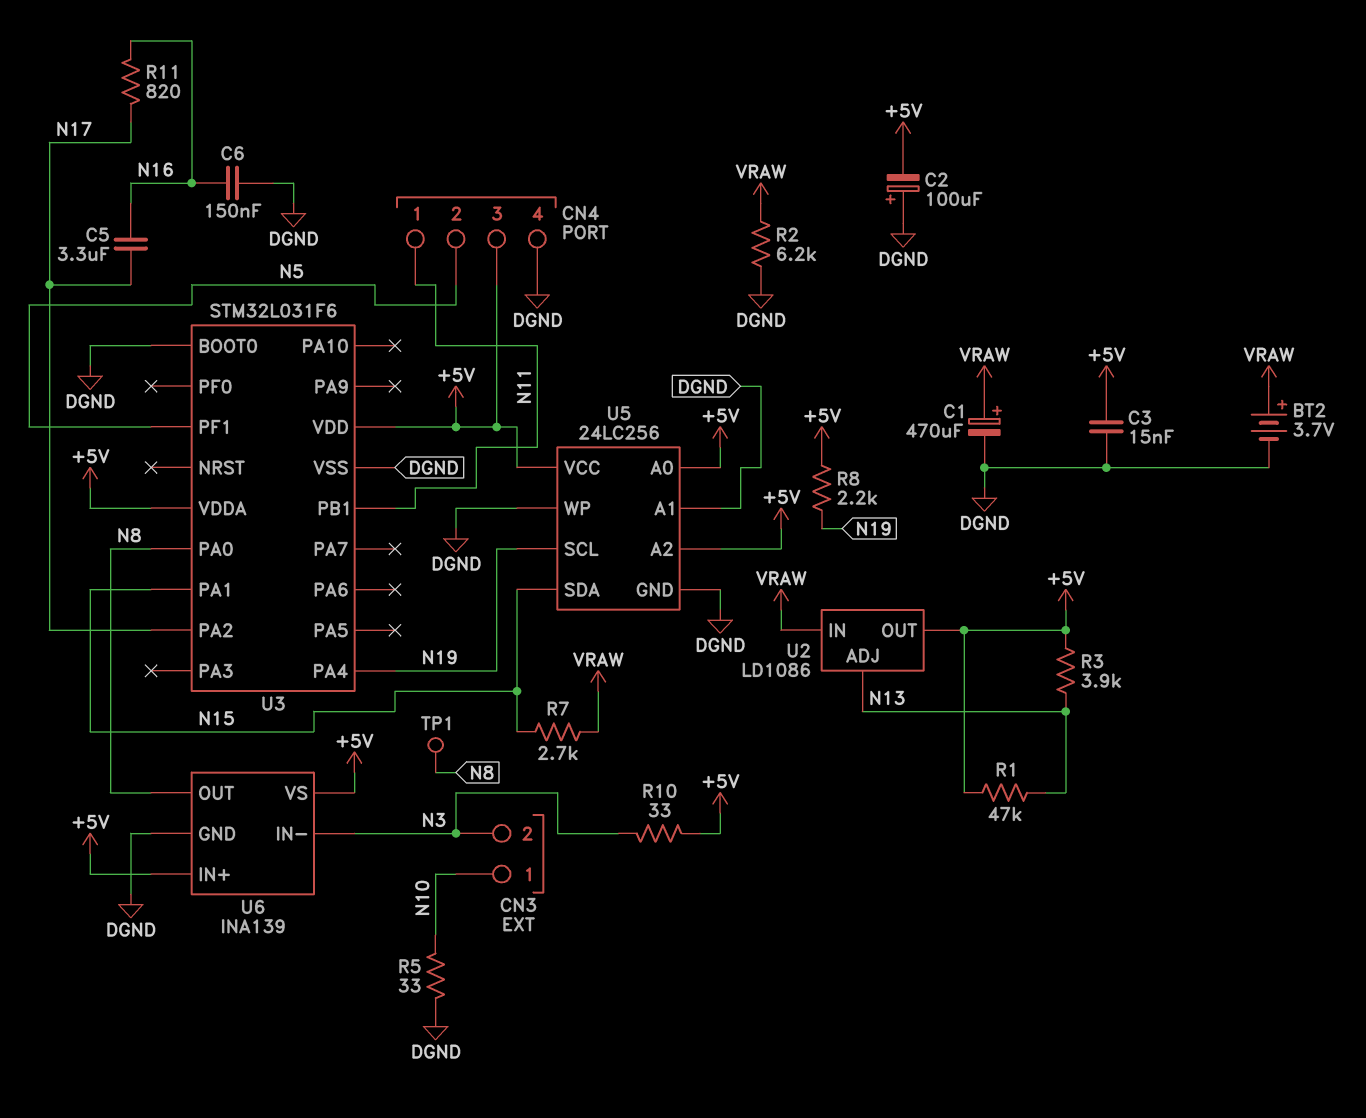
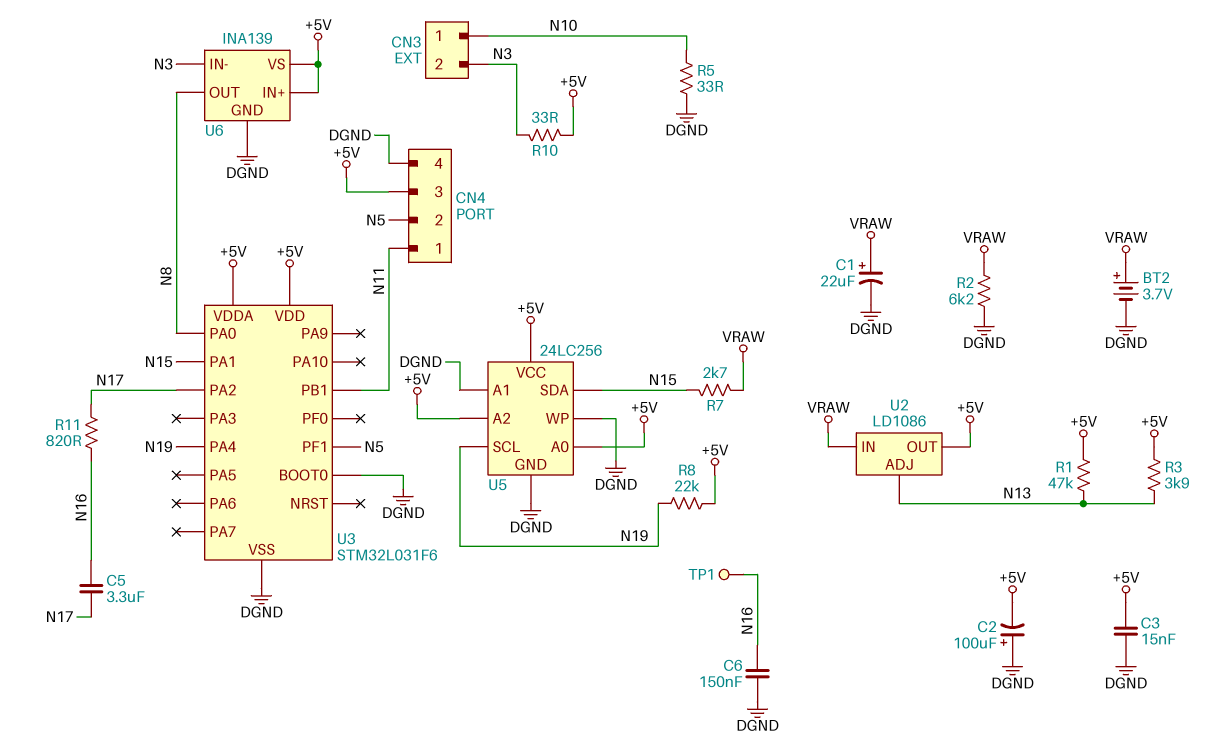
C1: 470uF (plus VRAW, minus DGND) -> 22uF (plus VRAW, minus DGND)
R8: 2.2k (+5V, N19) -> 22k (+5V, N19)
TP1: test point (N8) -> test point (N16)

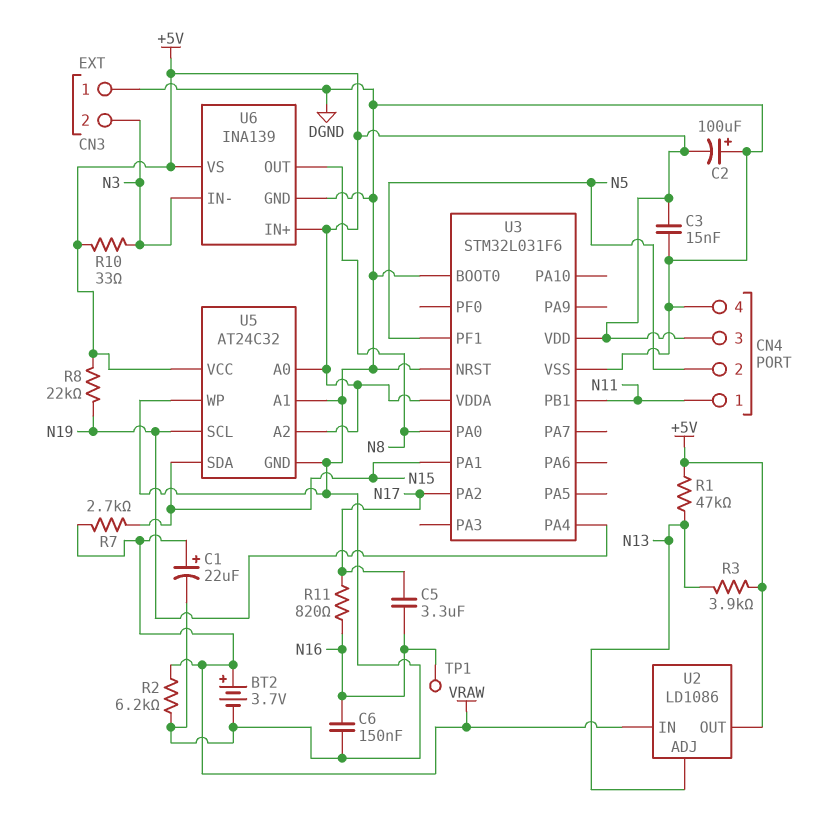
CN3 pin 1: N10 -> DGND
R5: 33 (DGND, N10) -> none
U3 pin NRST: none -> DGND
U5: 24LC256 -> AT24C32

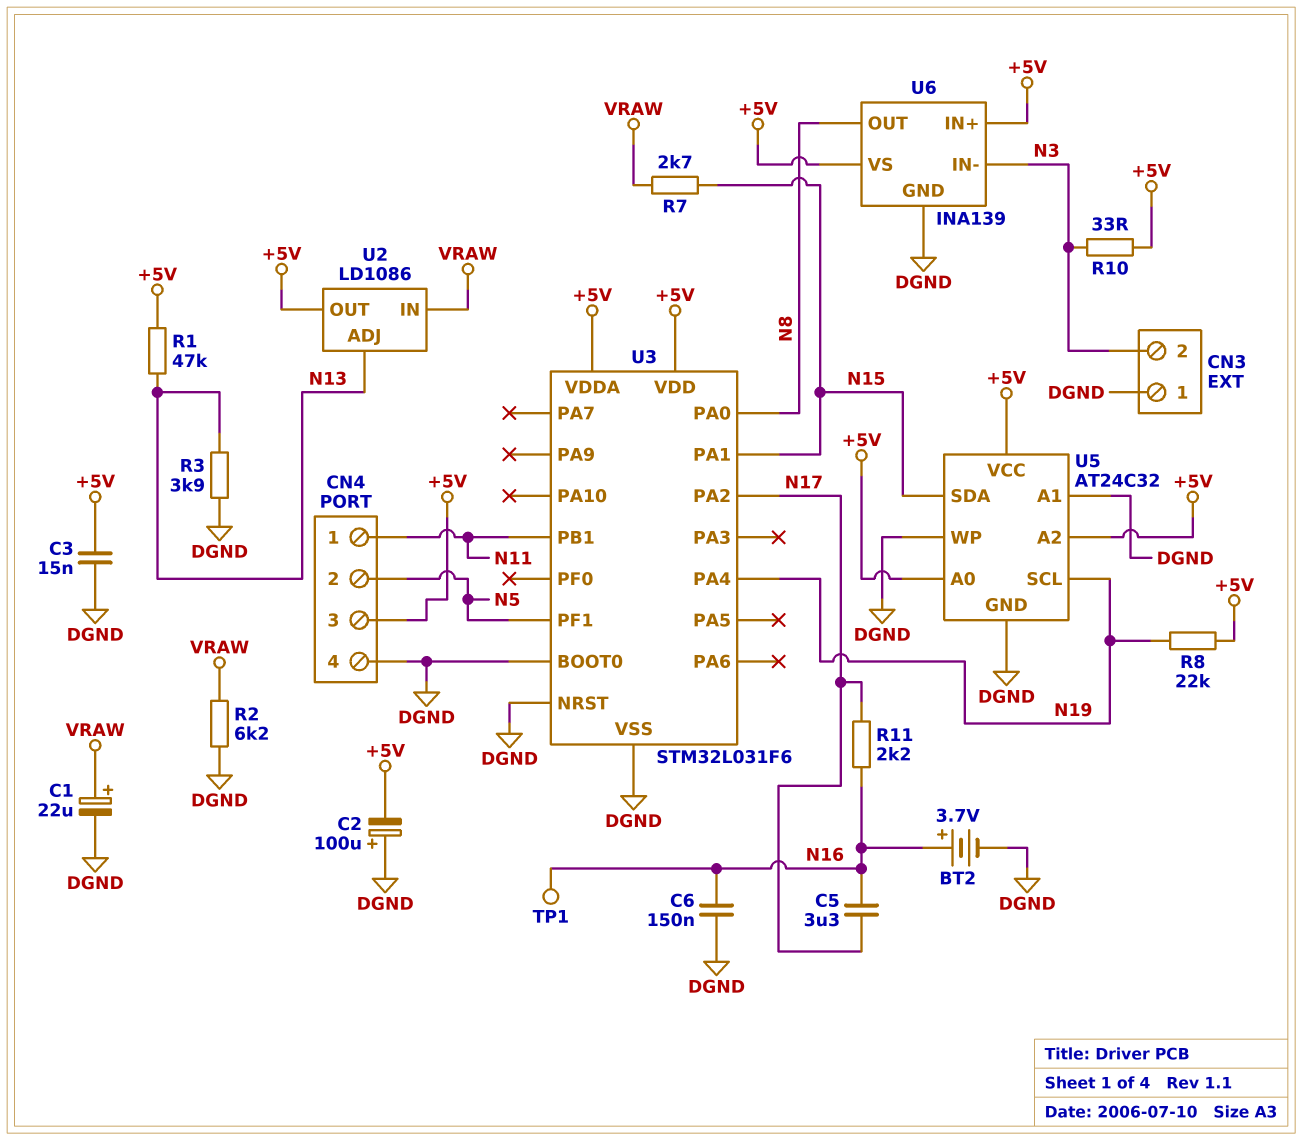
BT2: 3.7V (plus VRAW, minus DGND) -> 3.7V (plus N16, minus DGND)
R3: 3.9k (+5V, N13) -> 3.9k (DGND, N13)
R11: 820 (N16, N17) -> 2.2k (N16, N17)

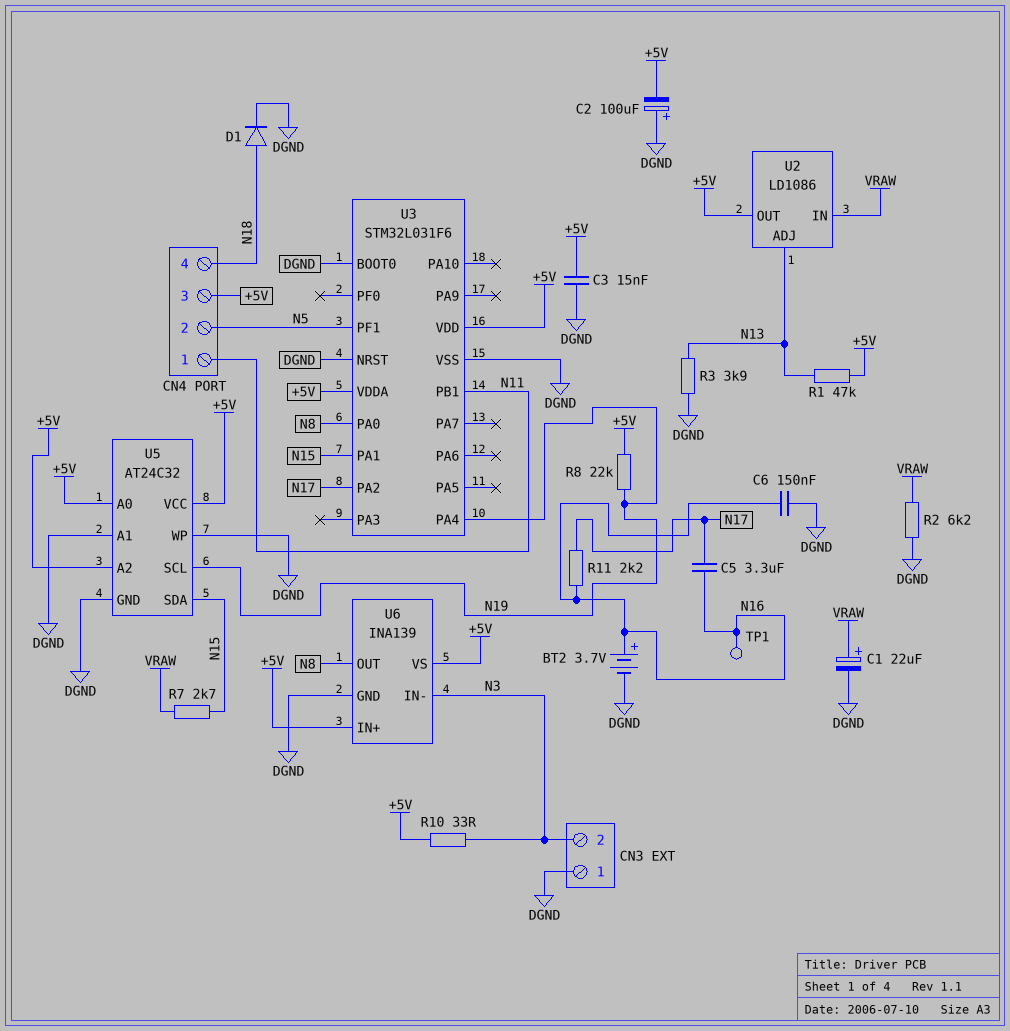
CN4 pin 4: DGND -> N18
D1: none -> diode (A N18, K DGND)

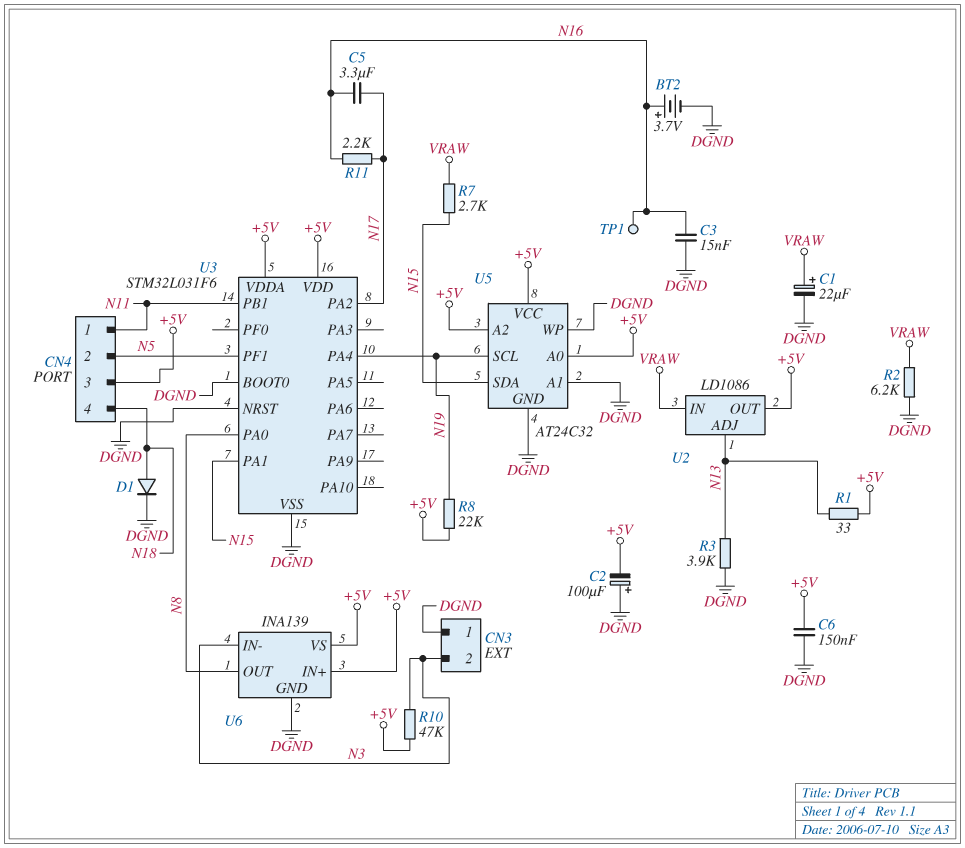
C3: 15nF (+5V, DGND) -> 15nF (DGND, N16)
C6: 150nF (DGND, N16) -> 150nF (+5V, DGND)
R1: 47k (+5V, N13) -> 33 (+5V, N13)
R10: 33 (+5V, N3) -> 47k (+5V, N3)

